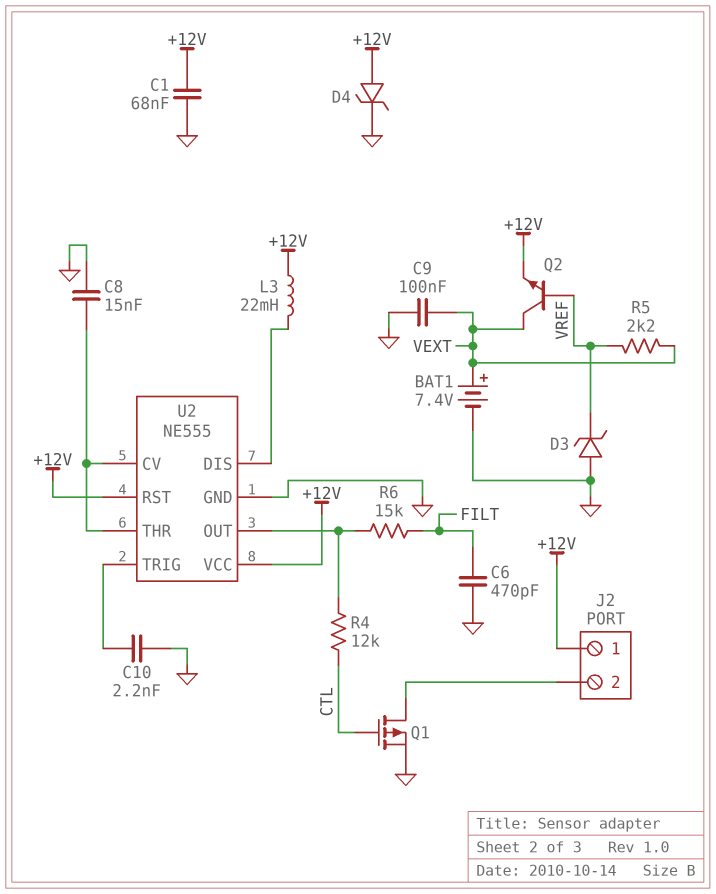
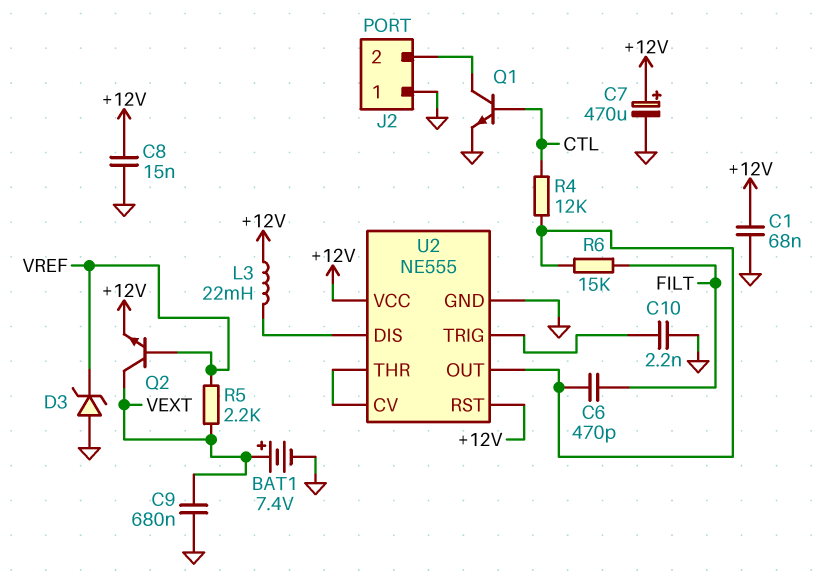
C6: 470pF (FILT, GND) -> 470pF (FILT, U2/OUT)
C7: none -> 470uF (plus +12V, minus GND)
C8: 15nF (GND, U2/CV) -> 15nF (+12V, GND)
C9: 100nF (GND, VEXT) -> 680nF (GND, VEXT)
D4: zener (A +12V, K GND) -> none
J2 pin 1: +12V -> GND
Q1: PMOS (G CTL, D J2/2, S GND) -> NPN (B CTL, C J2/2, E GND)

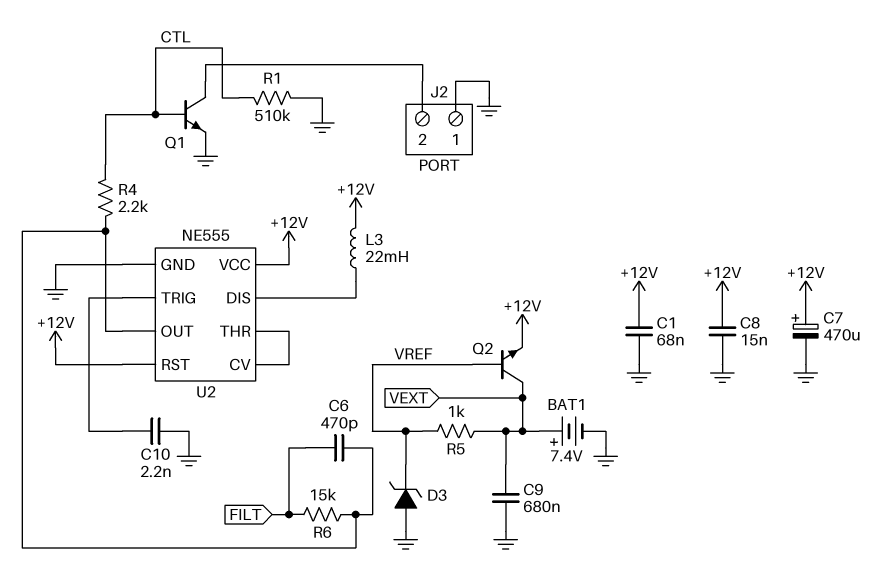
R1: none -> 510k (CTL, GND)
R4: 12k (CTL, U2/OUT) -> 2.2k (CTL, U2/OUT)
R5: 2.2k (VEXT, VREF) -> 1k (VEXT, VREF)

